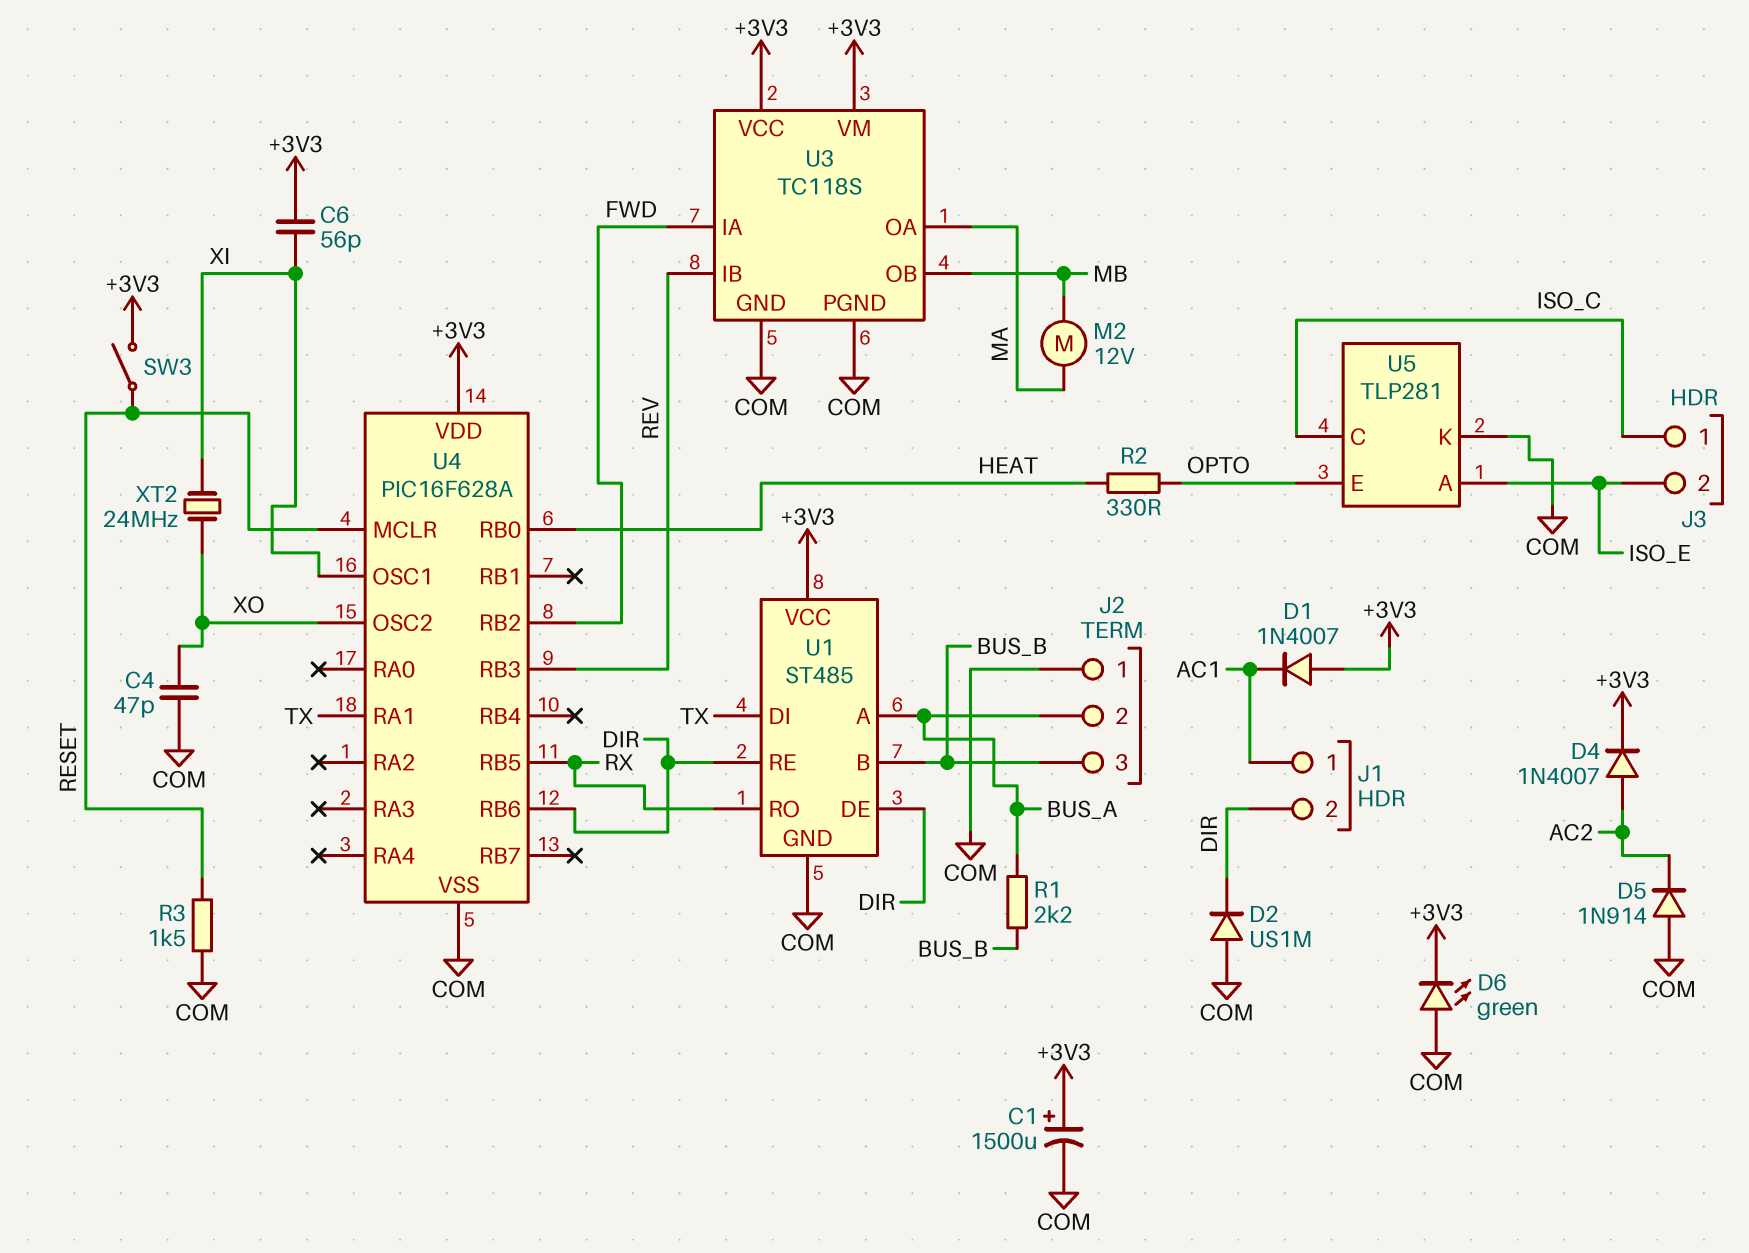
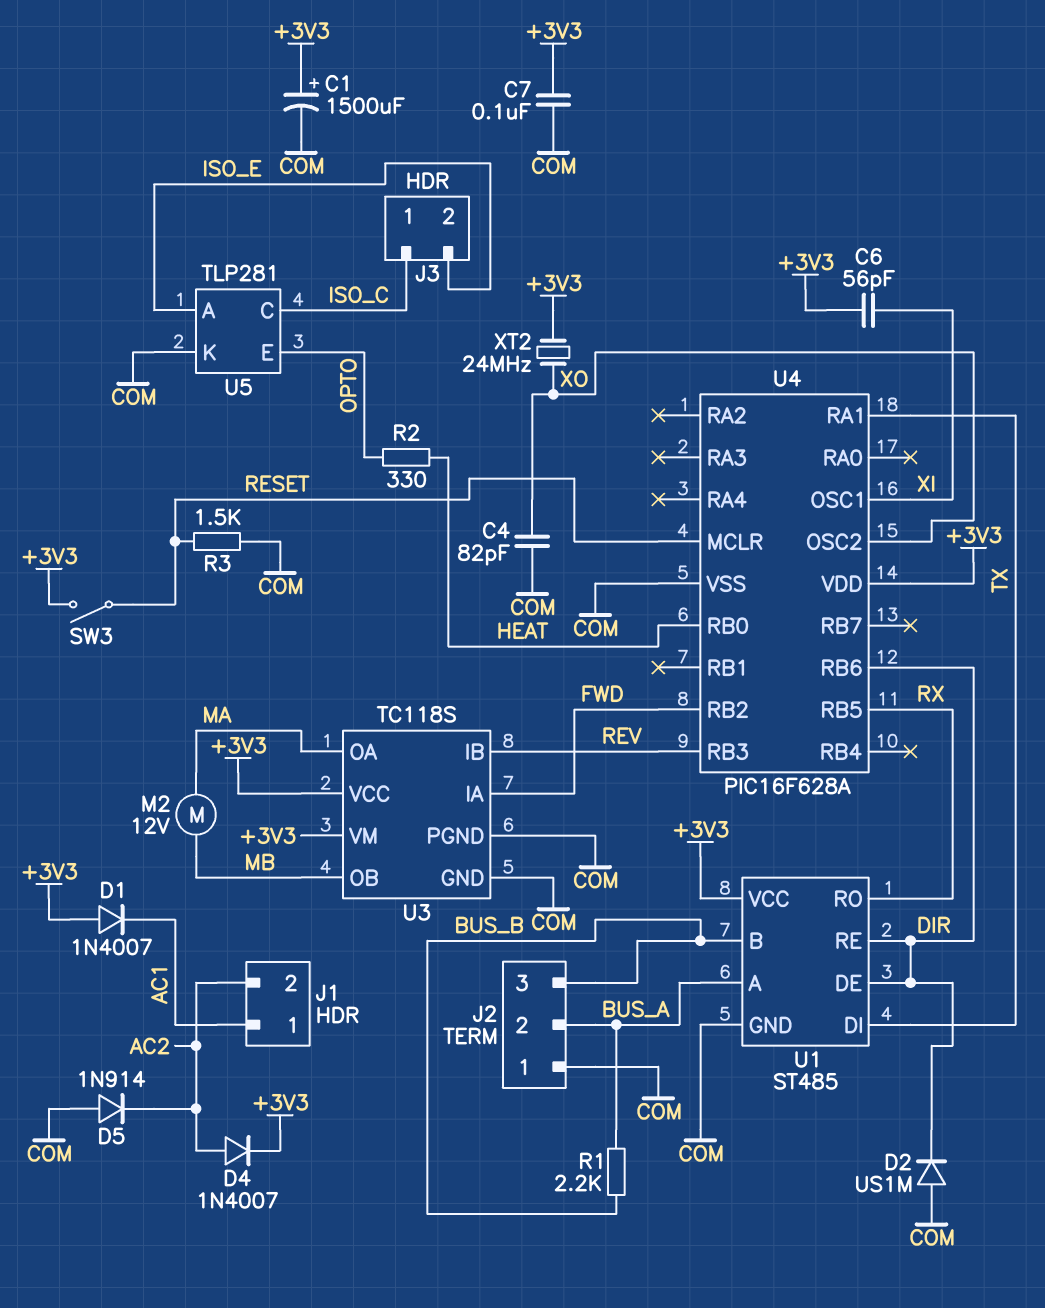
C4: 47pF (COM, XO) -> 82pF (COM, XO)
C7: none -> 100nF (+3V3, COM)
D6: LED green (A COM, K +3V3) -> none
J1 pin 2: DIR -> AC2
XT2: 24MHz (XI, XO) -> 24MHz (+3V3, XO)

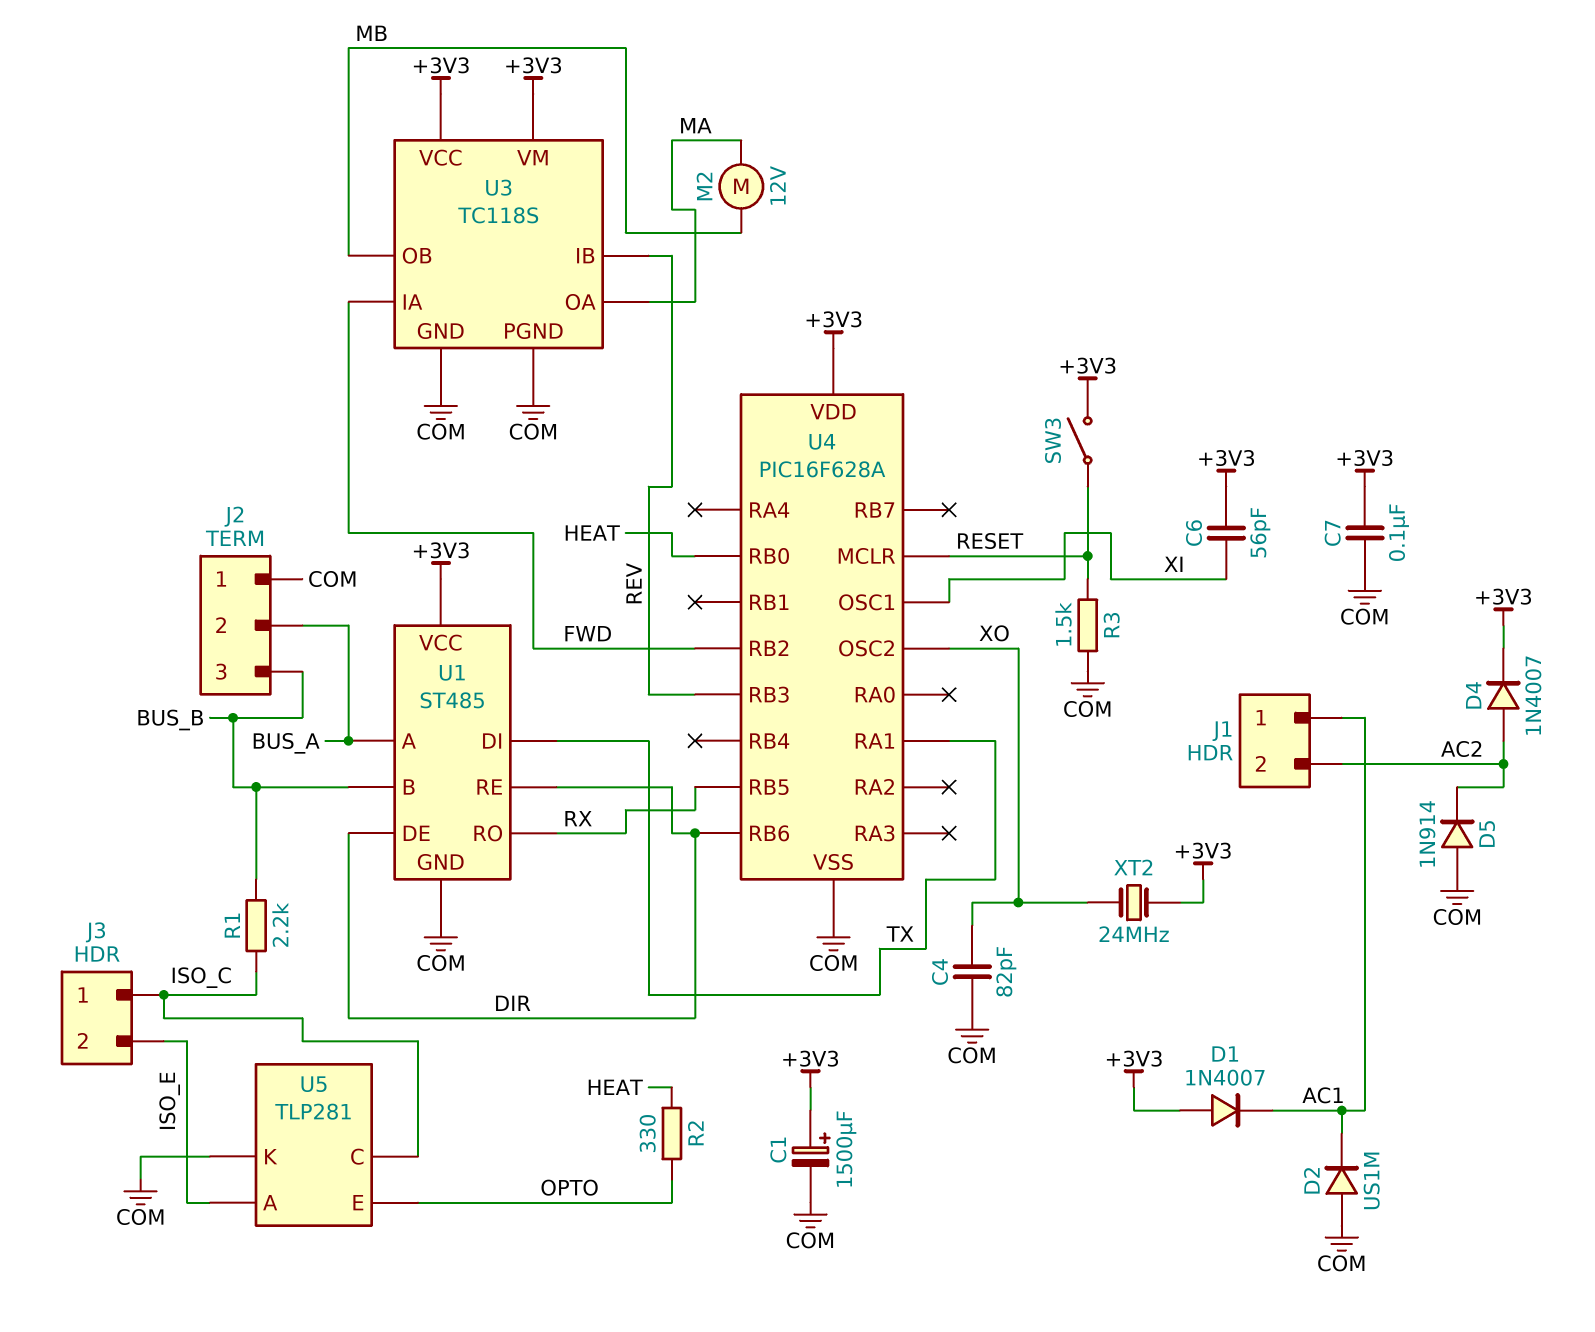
D2: diode US1M (A COM, K DIR) -> diode US1M (A COM, K AC1)
R1: 2.2k (BUS_A, BUS_B) -> 2.2k (BUS_B, ISO_C)

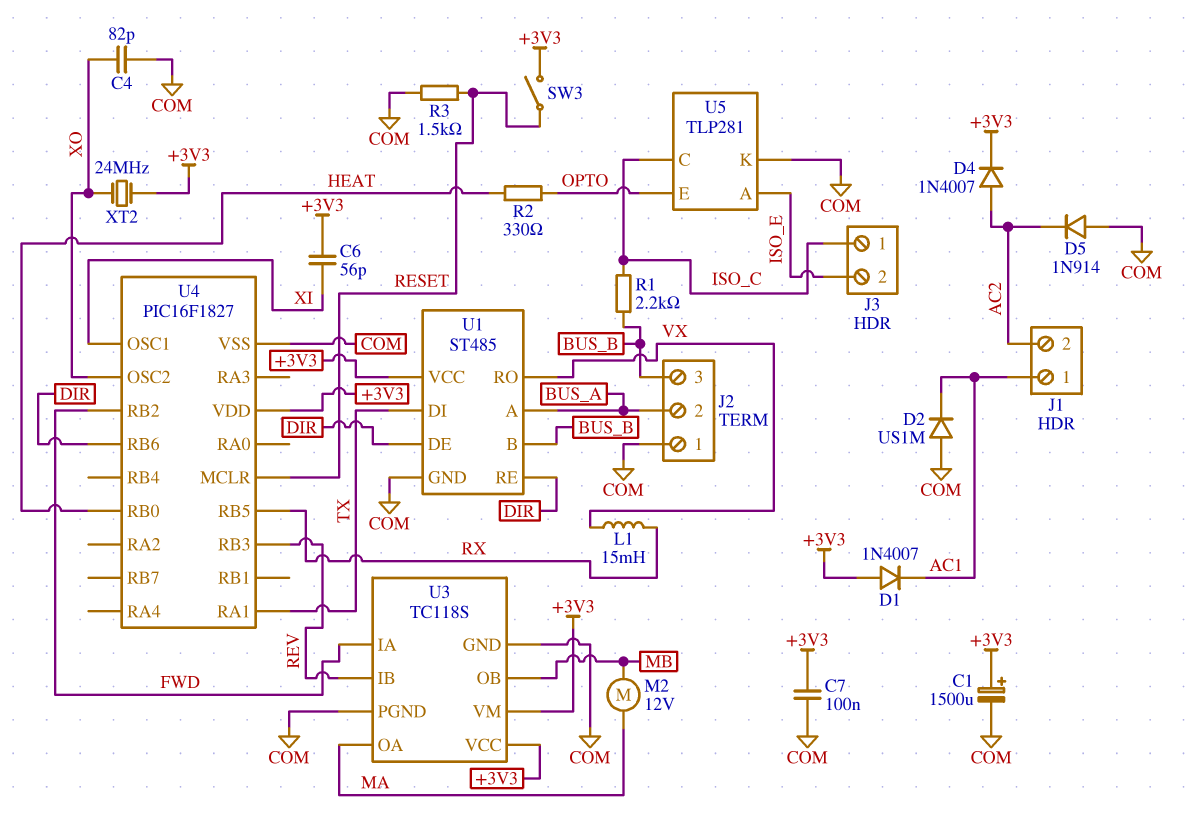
L1: none -> 15mH (RX, VX)
U1 pin RO: RX -> VX
U4: PIC16F628A -> PIC16F1827

